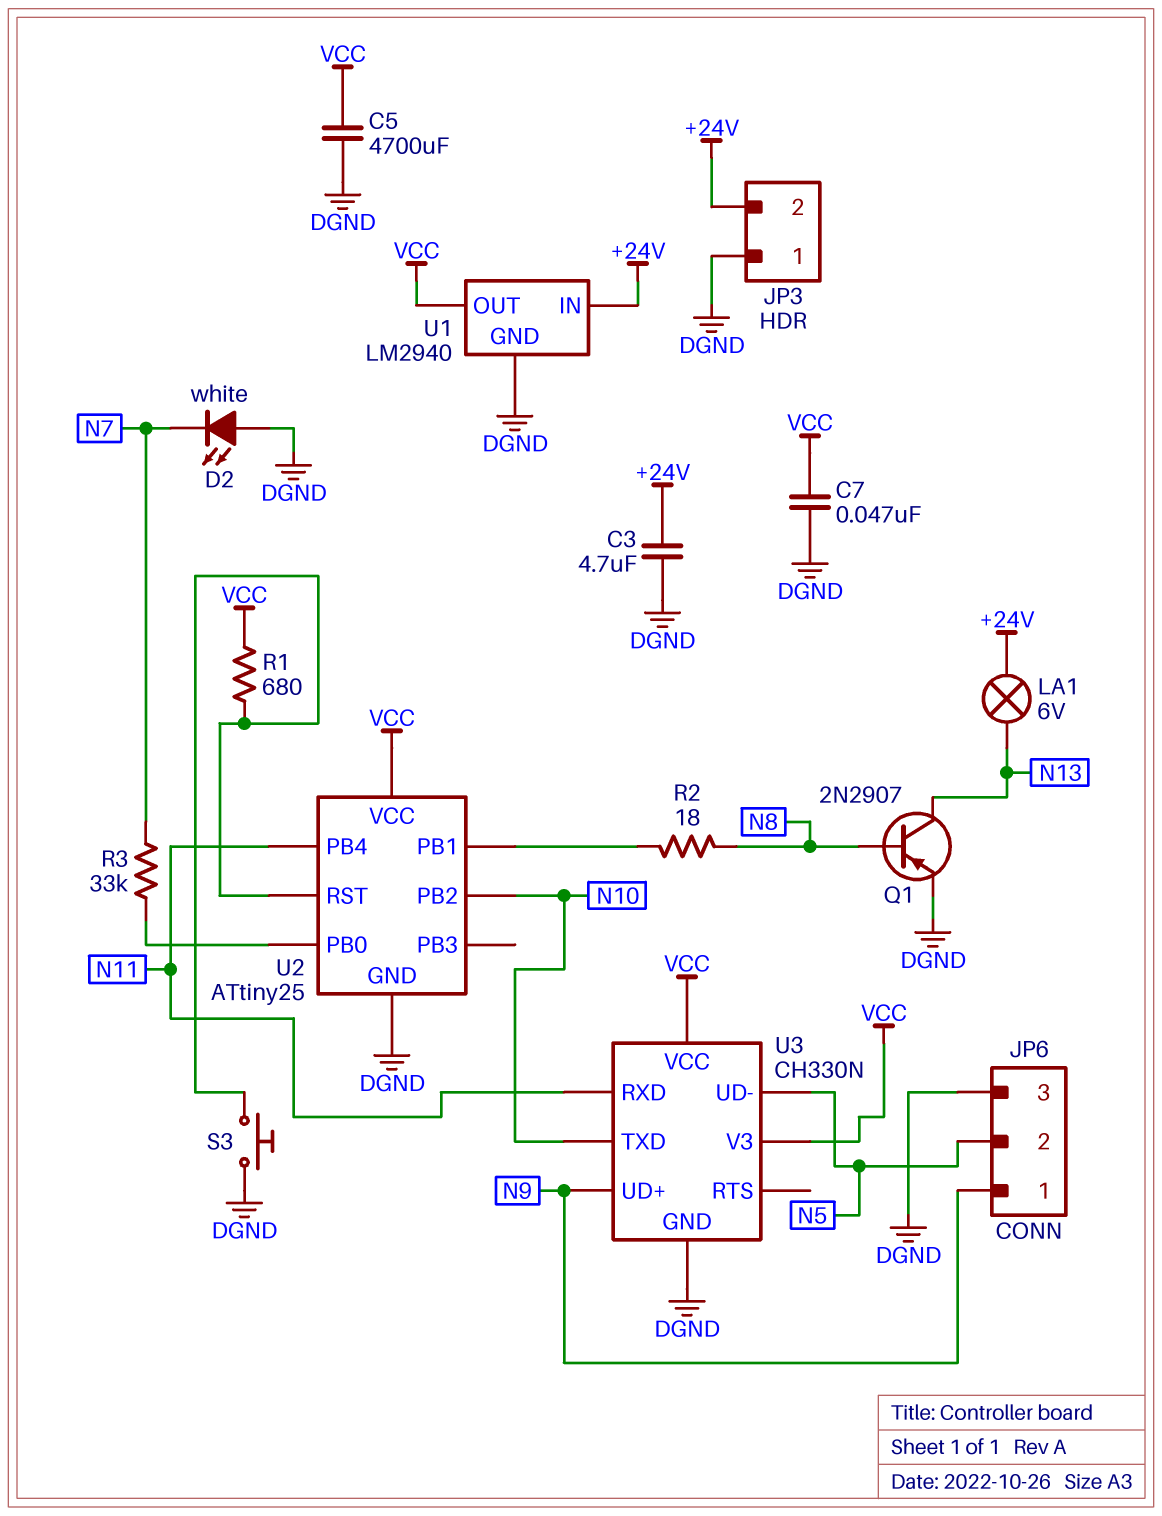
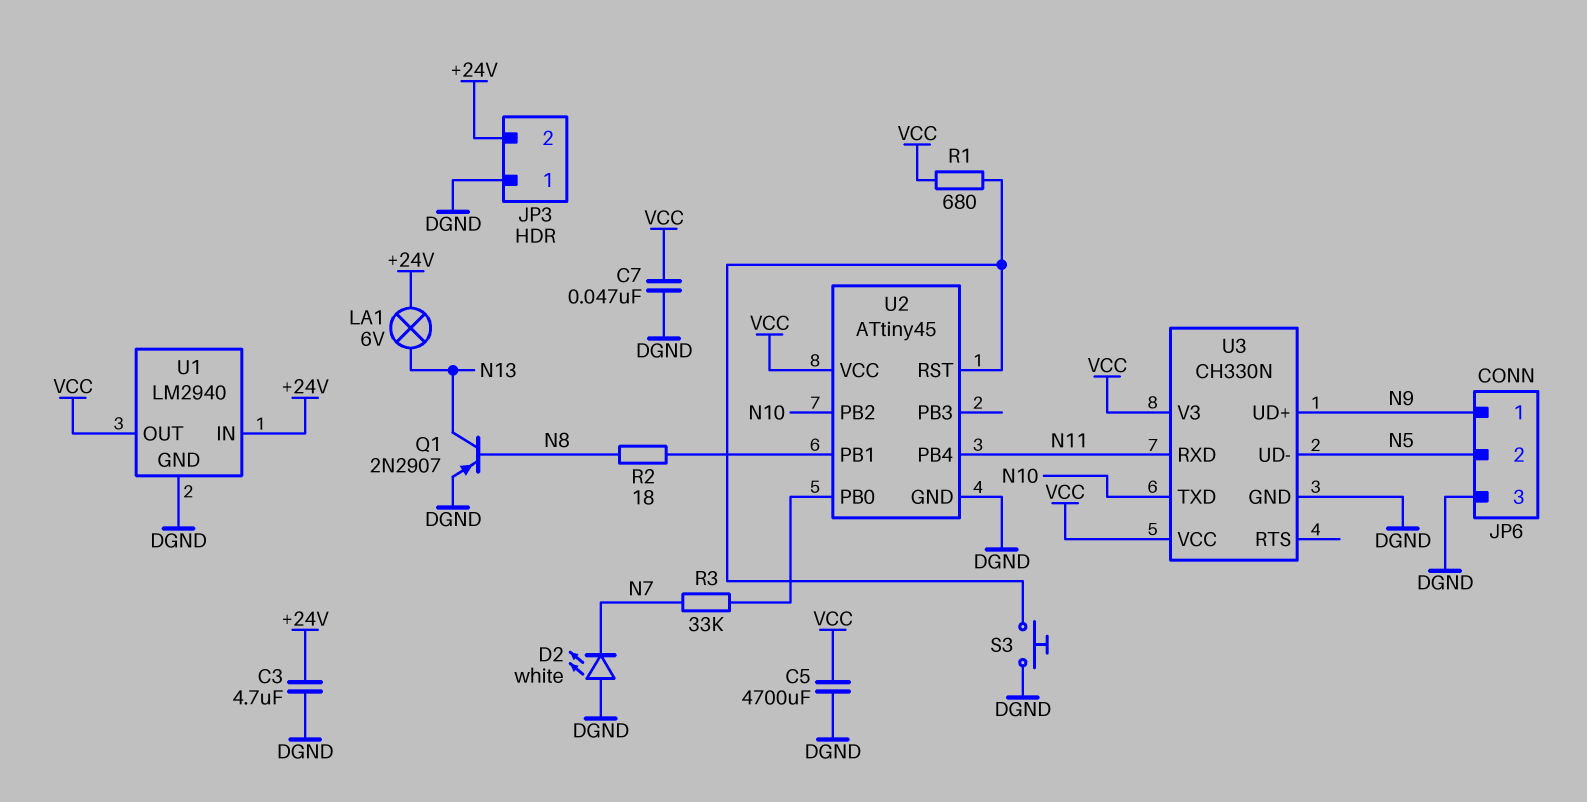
U2: ATtiny25 -> ATtiny45

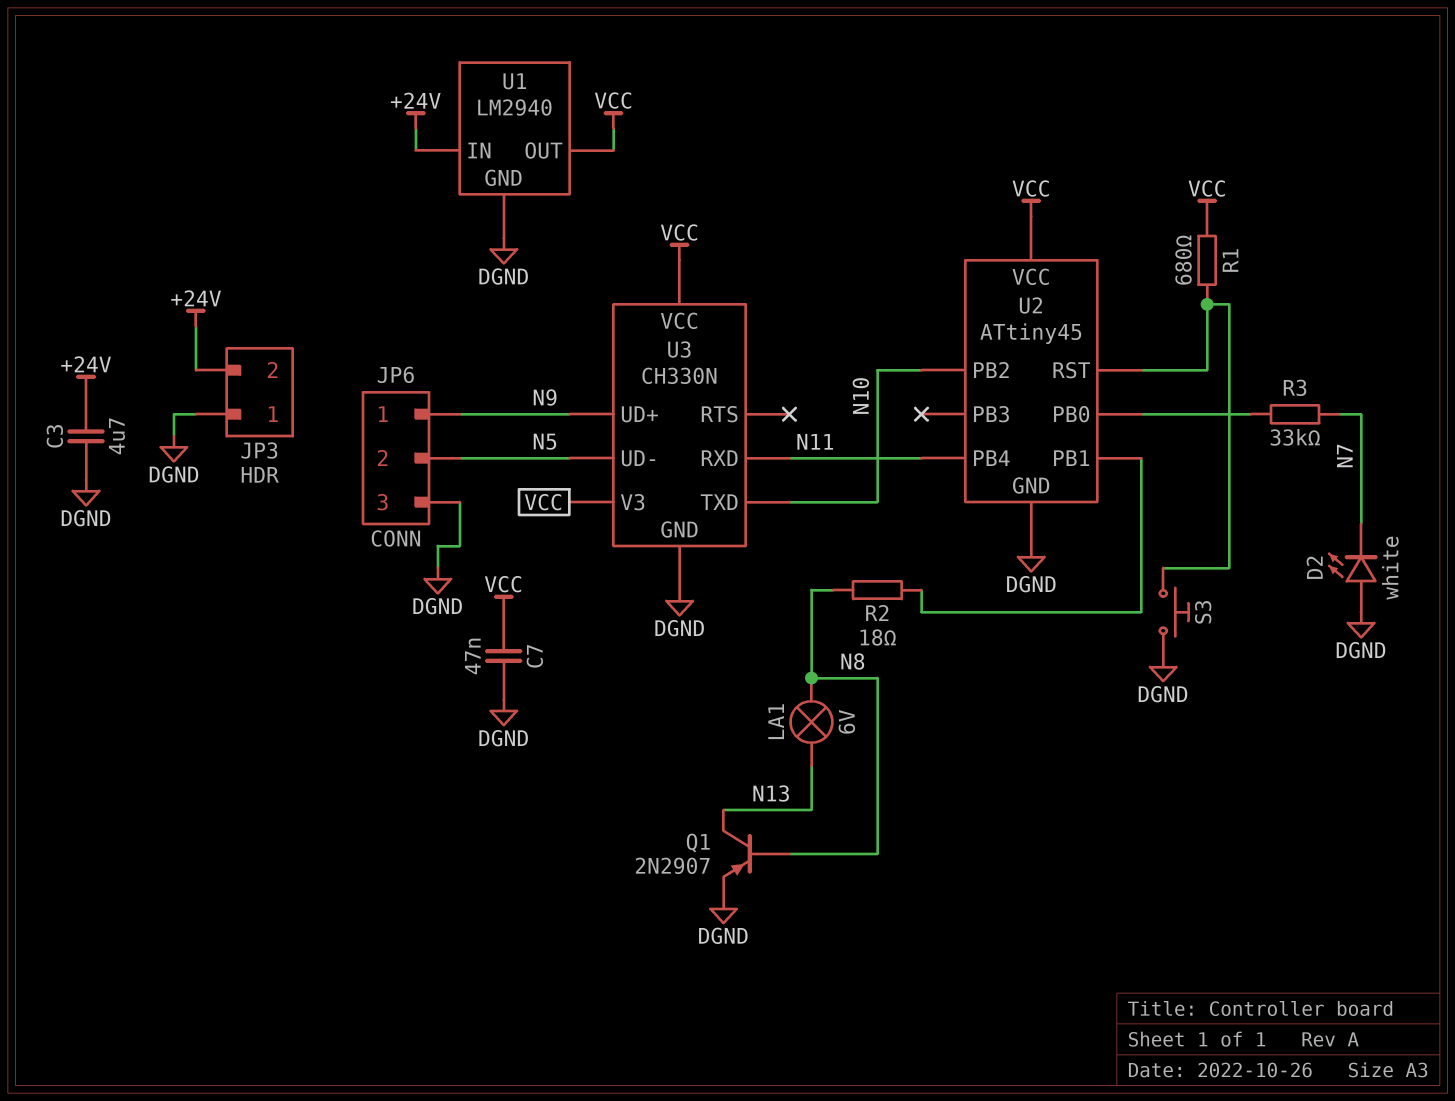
C5: 4700uF (DGND, VCC) -> none
LA1: lamp 6V (+24V, N13) -> lamp 6V (N8, N13)

